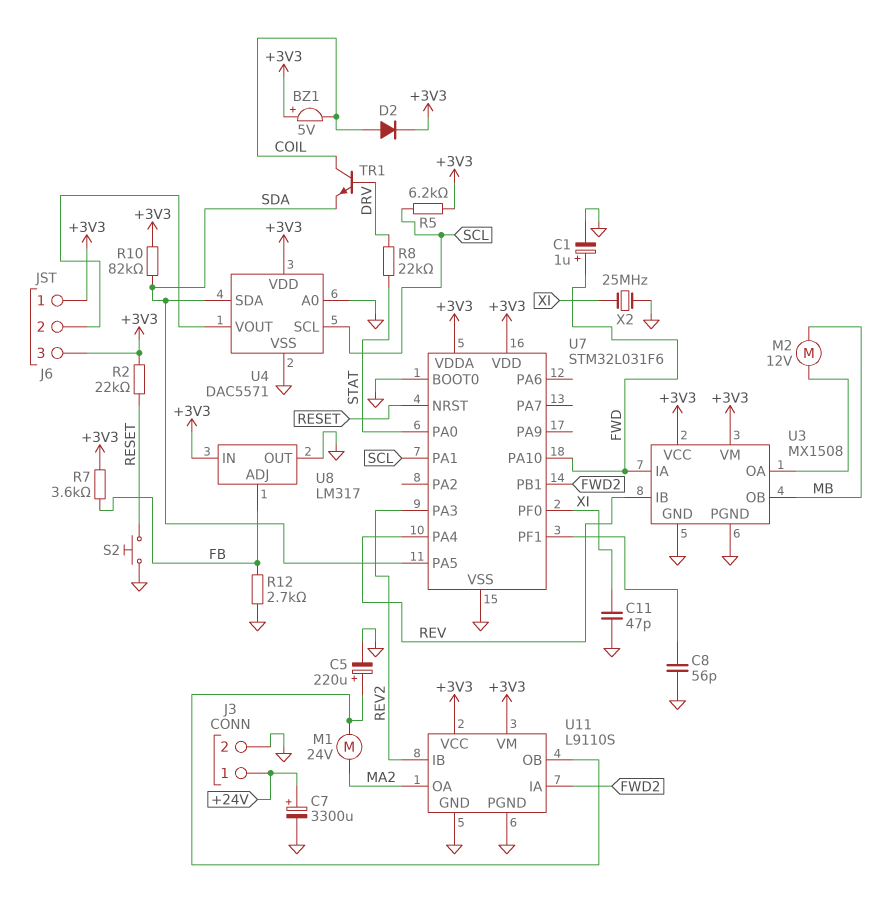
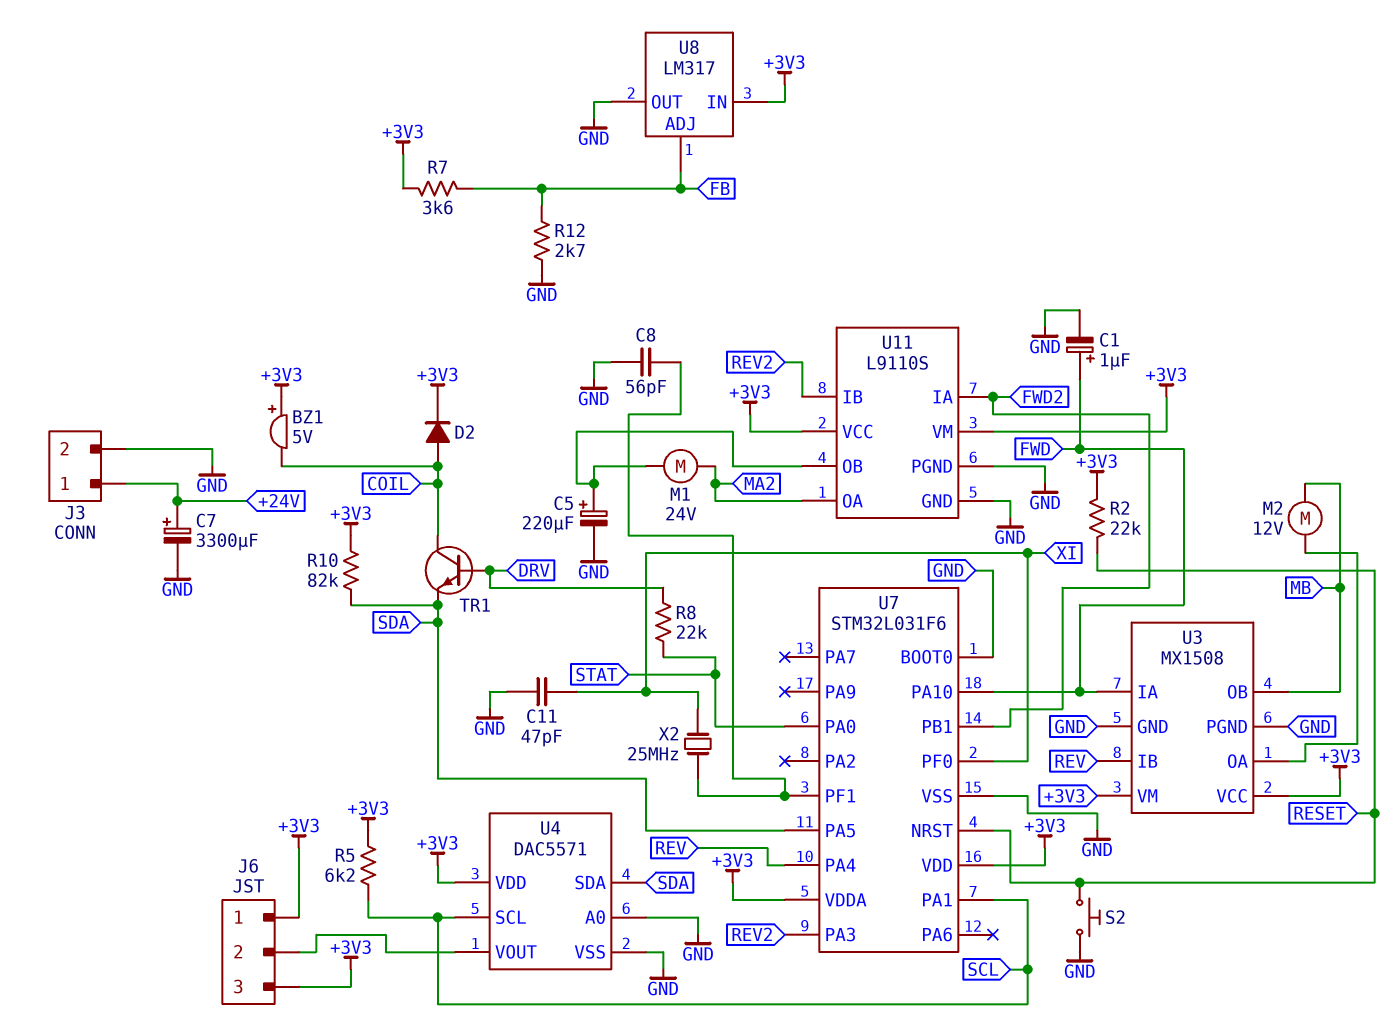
X2: 25MHz (GND, XI) -> 25MHz (U7/PF1, XI)

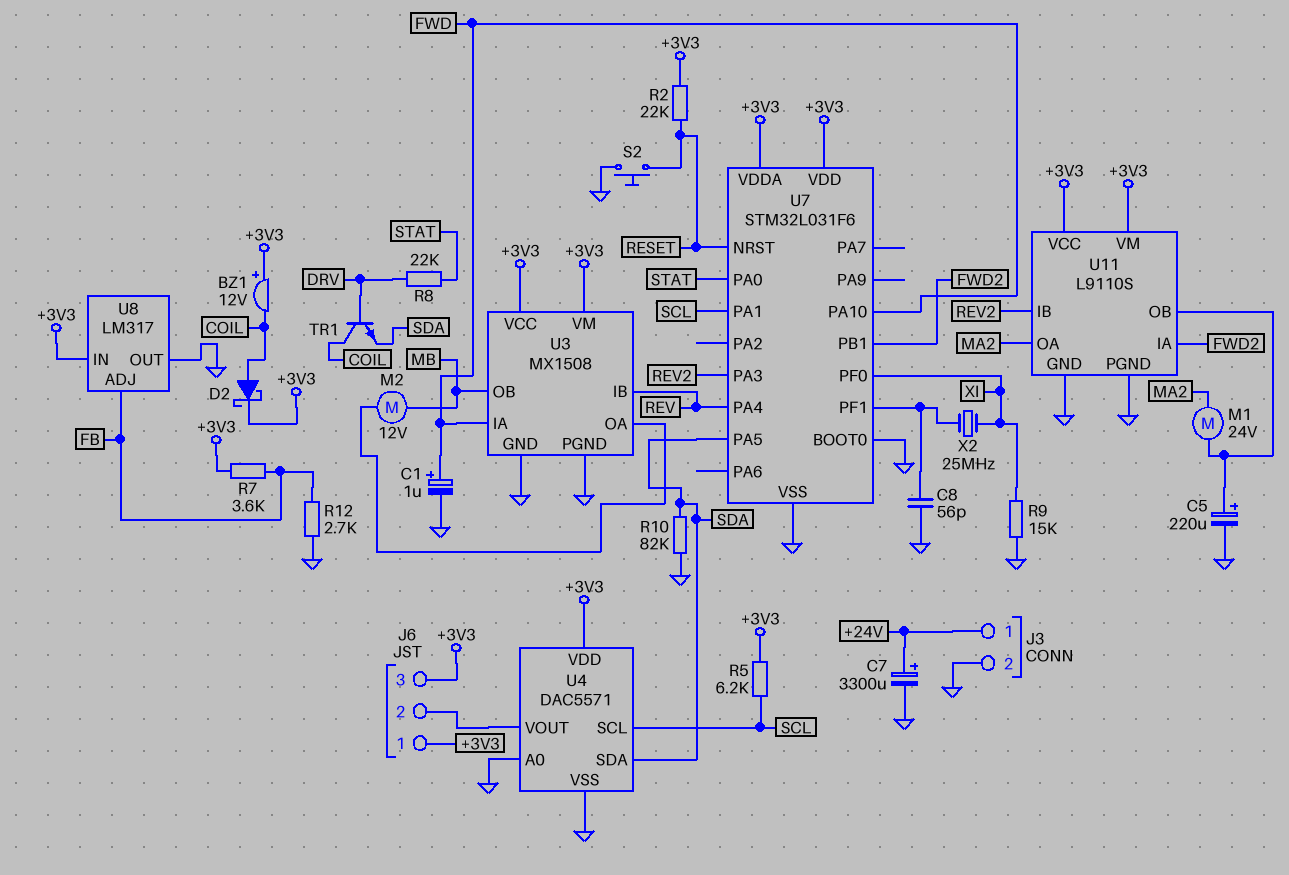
BZ1: buzzer 5V (plus +3V3, minus COIL) -> buzzer 12V (plus +3V3, minus COIL)
C11: 47pF (GND, XI) -> none
D2: diode (A COIL, K +3V3) -> schottky (A COIL, K +3V3)
R9: none -> 15k (GND, XI)
R10: 82k (+3V3, SDA) -> 82k (GND, SDA)

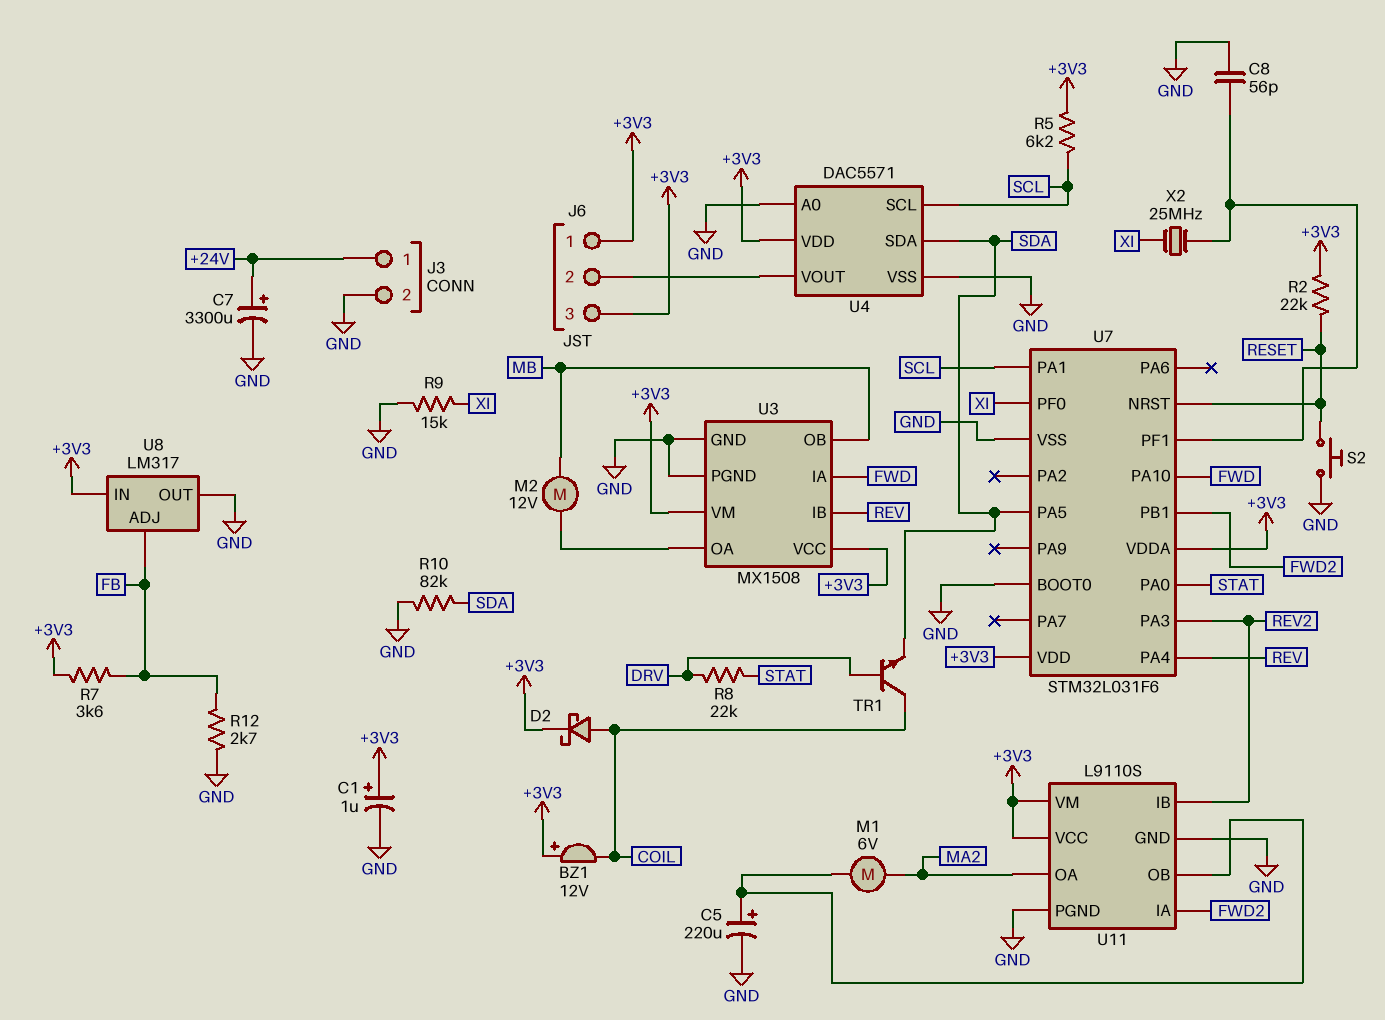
C1: 1uF (plus FWD, minus GND) -> 1uF (plus +3V3, minus GND)
M1: motor 24V (MA2, U11/OB) -> motor 6V (MA2, U11/OB)

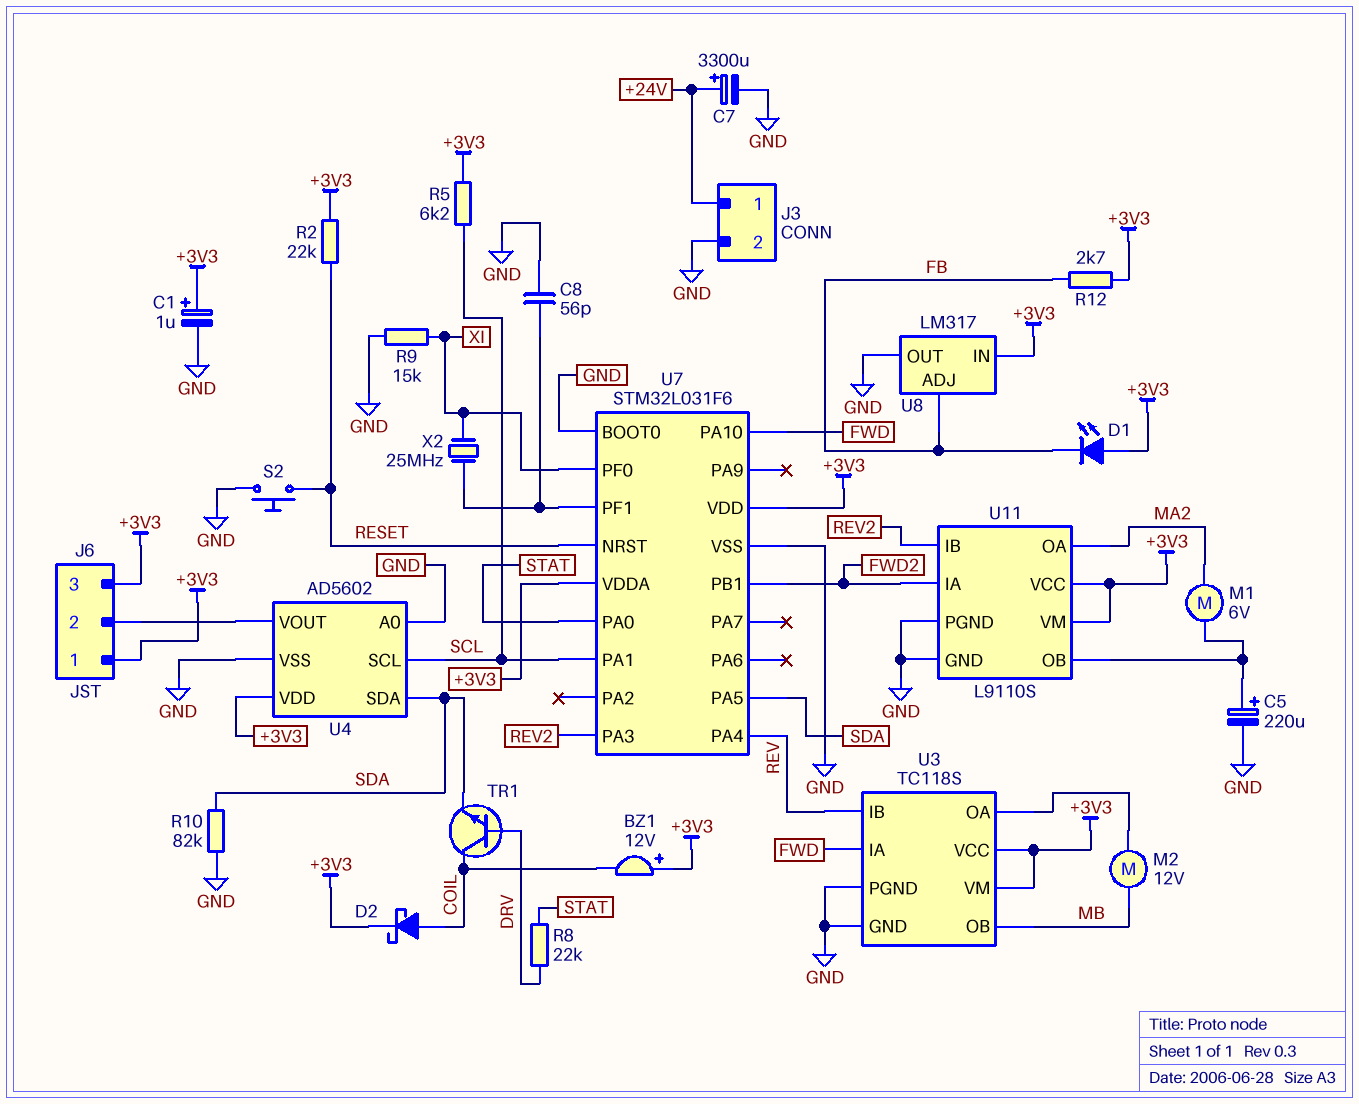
D1: none -> LED (A +3V3, K FB)
R7: 3.6k (+3V3, FB) -> none
R12: 2.7k (FB, GND) -> 2.7k (+3V3, FB)
U3: MX1508 -> TC118S
U4: DAC5571 -> AD5602

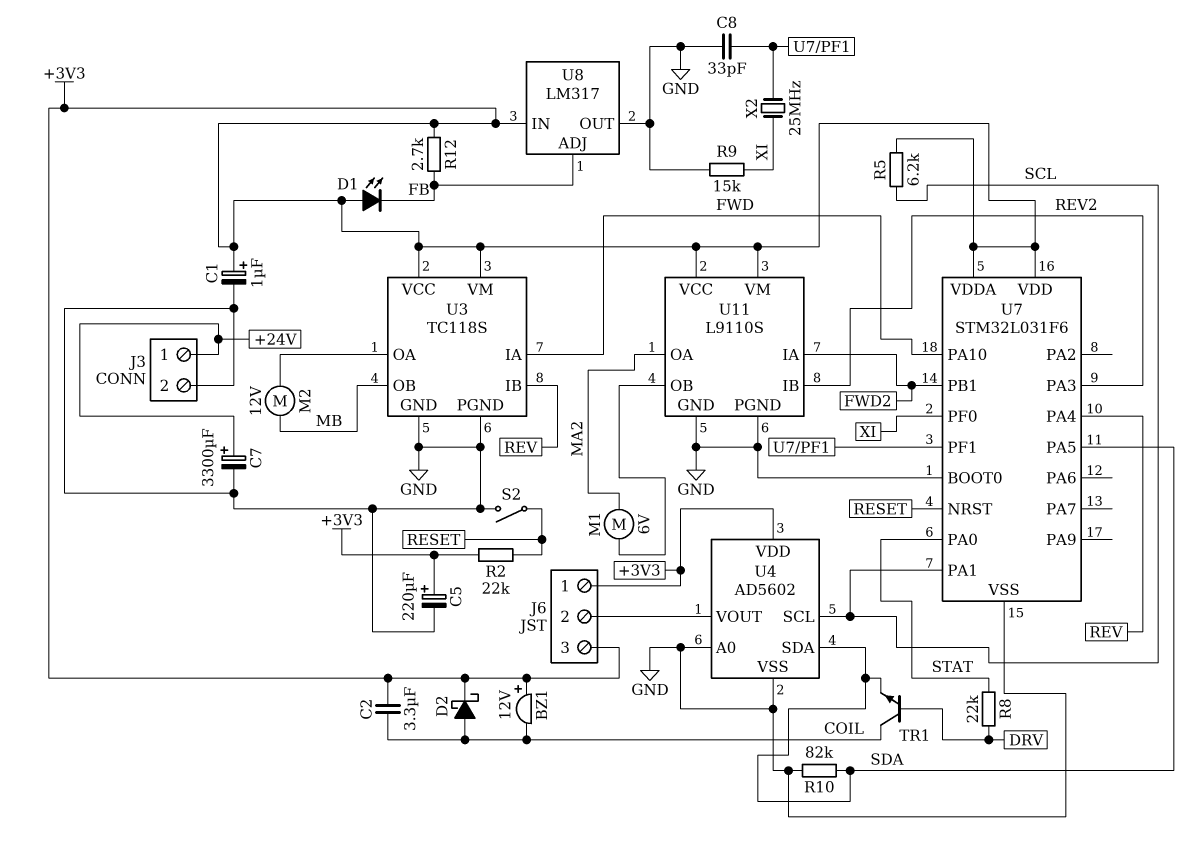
C2: none -> 3.3uF (+3V3, COIL)
C5: 220uF (plus U11/OB, minus GND) -> 220uF (plus +3V3, minus GND)
C8: 56pF (GND, U7/PF1) -> 33pF (GND, U7/PF1)
S2: button (GND, RESET) -> switch (GND, RESET)

